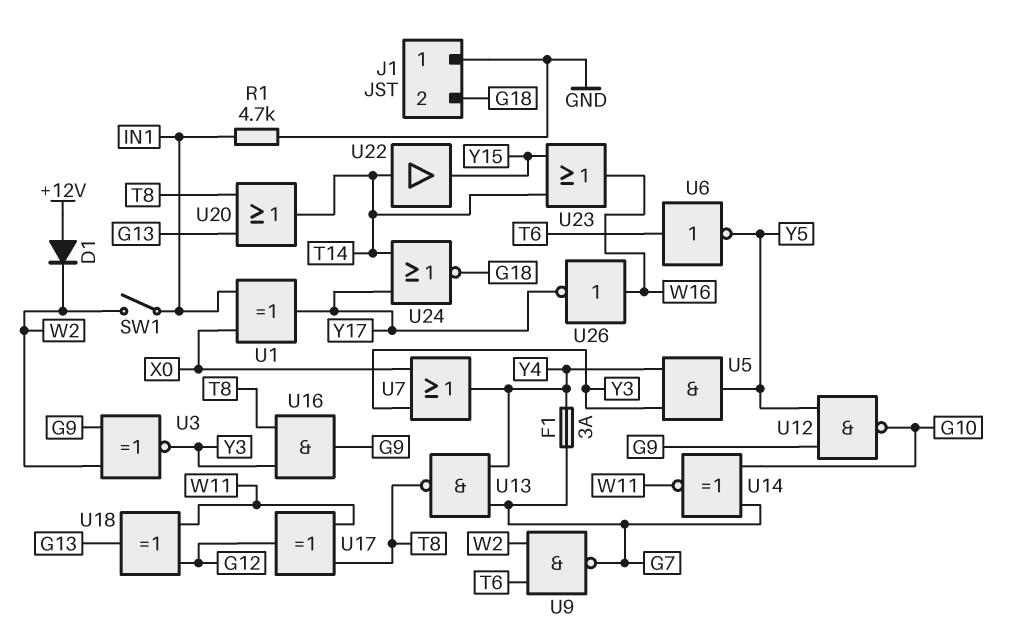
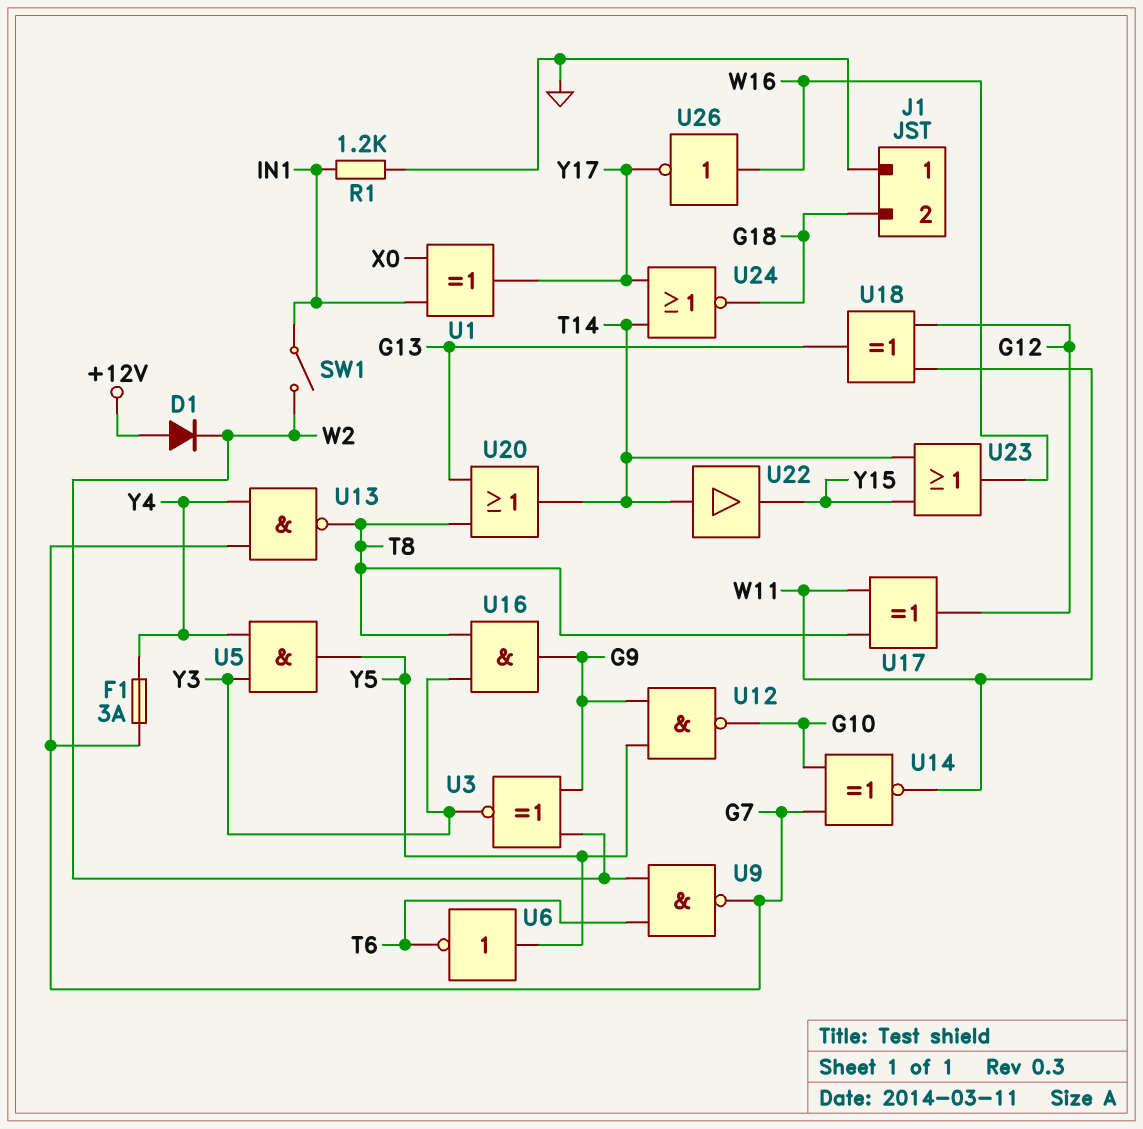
R1: 4.7k (GND, IN1) -> 1.2k (GND, IN1)
U6: NOT (in T6, out Y5) -> NOT (in Y5, out T6)
U7: OR (in X0, in Y3, out Y4) -> none

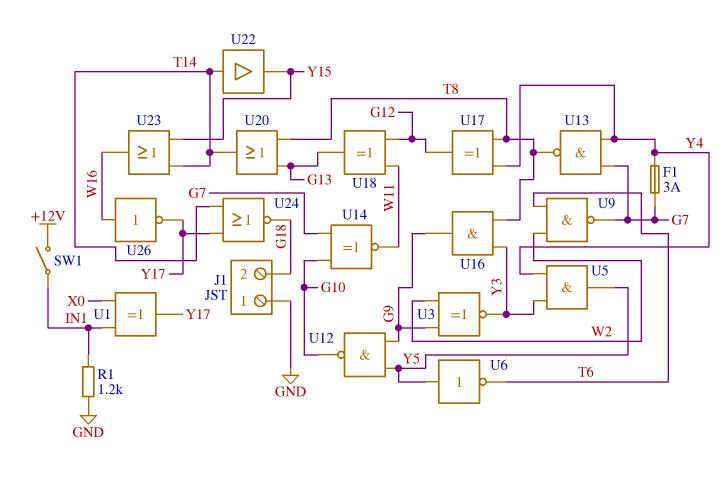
D1: diode (A +12V, K W2) -> none
SW1: switch (IN1, W2) -> switch (+12V, IN1)
U17: XOR (in T8, in W11, out G12) -> XOR (in T8, in Y4, out G12)

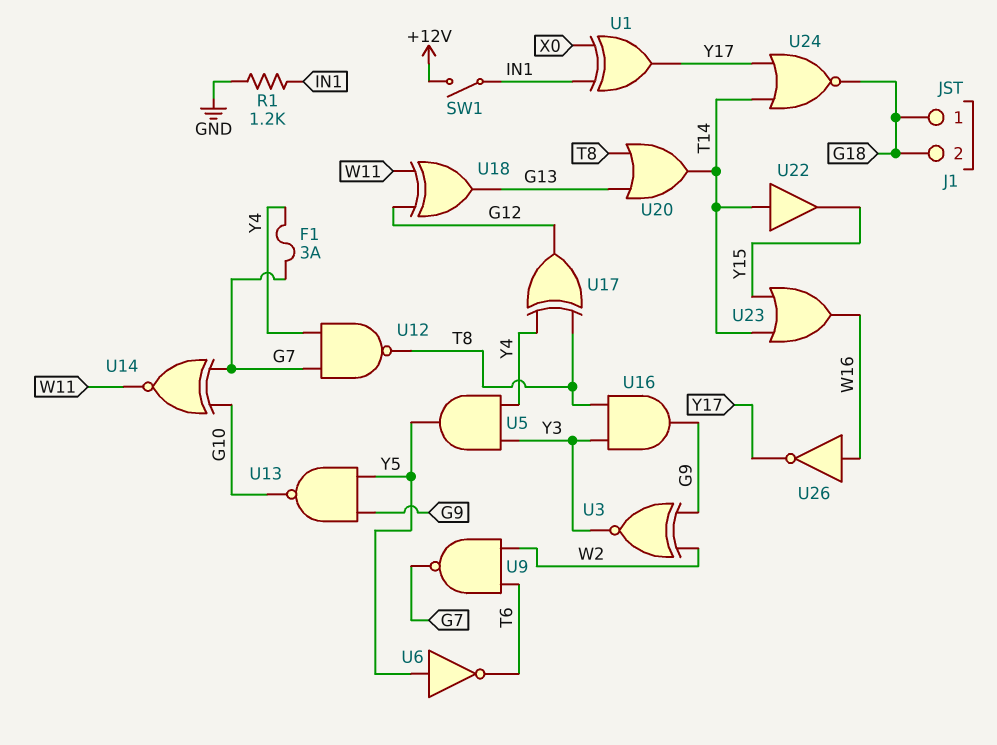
J1 pin 1: GND -> G18
U12: NAND (in G9, in Y5, out G10) -> NAND (in G7, in Y4, out T8)
U13: NAND (in G7, in Y4, out T8) -> NAND (in G9, in Y5, out G10)

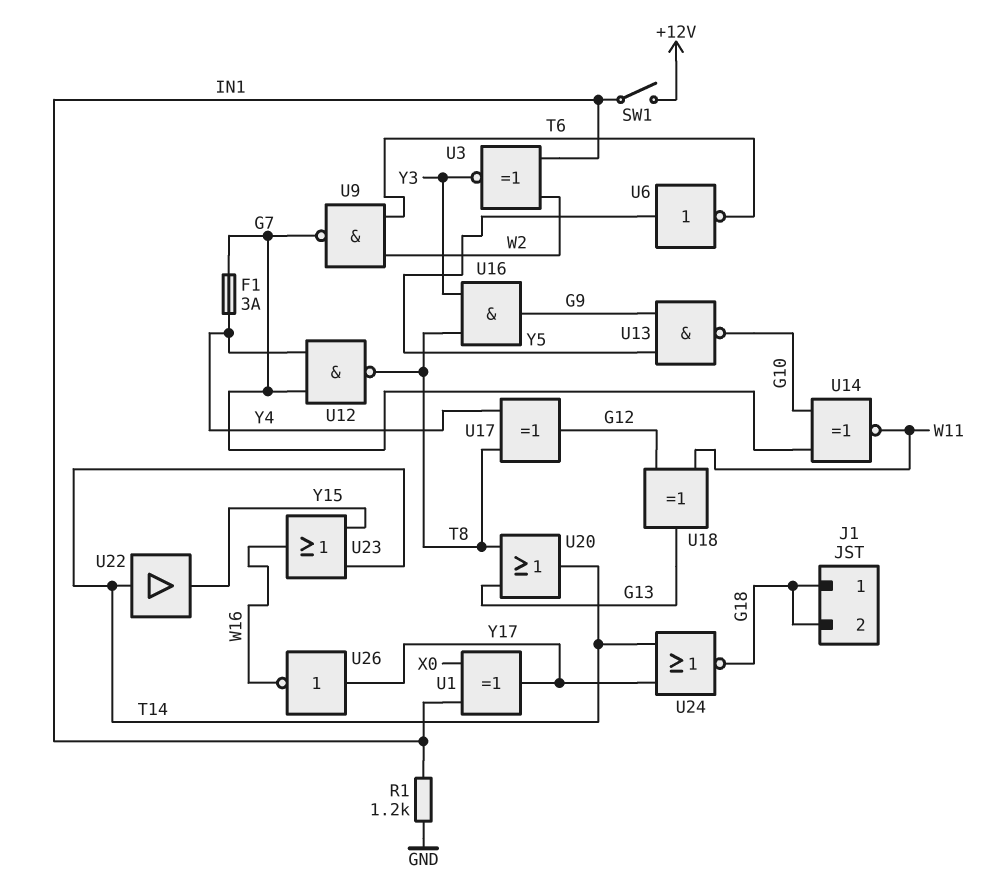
U3: XNOR (in G9, in W2, out Y3) -> XNOR (in IN1, in W2, out Y3)
U5: AND (in Y3, in Y4, out Y5) -> none
U26: NOT (in W16, out Y17) -> NOT (in Y17, out W16)

